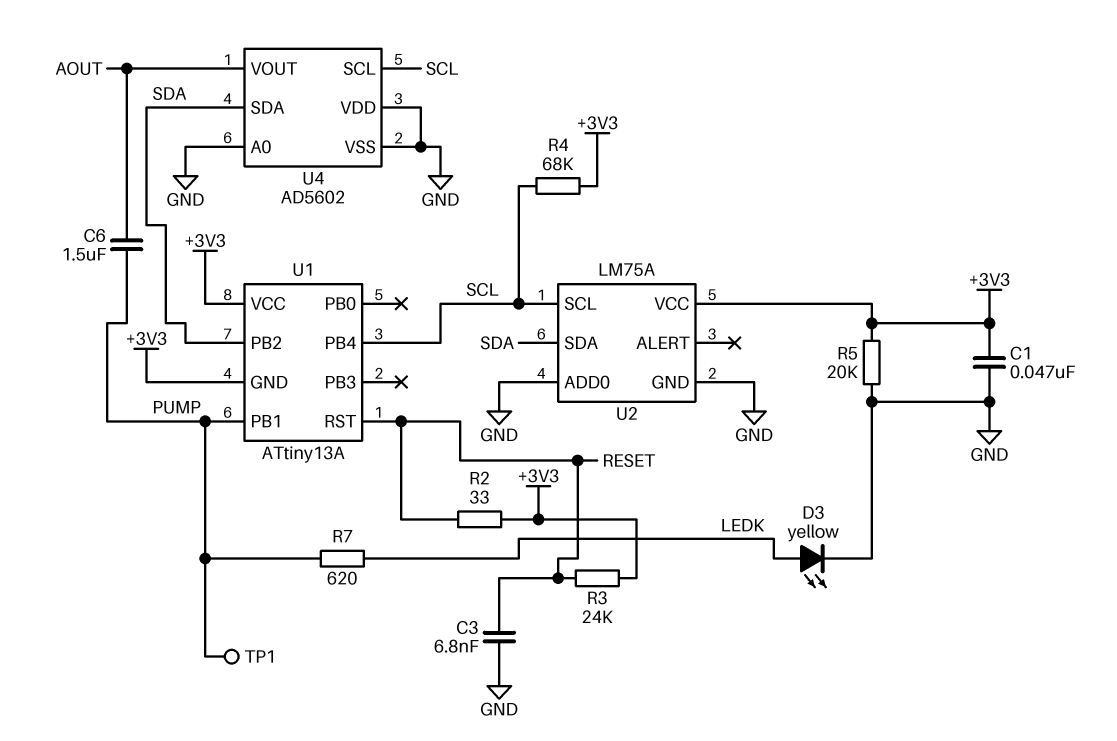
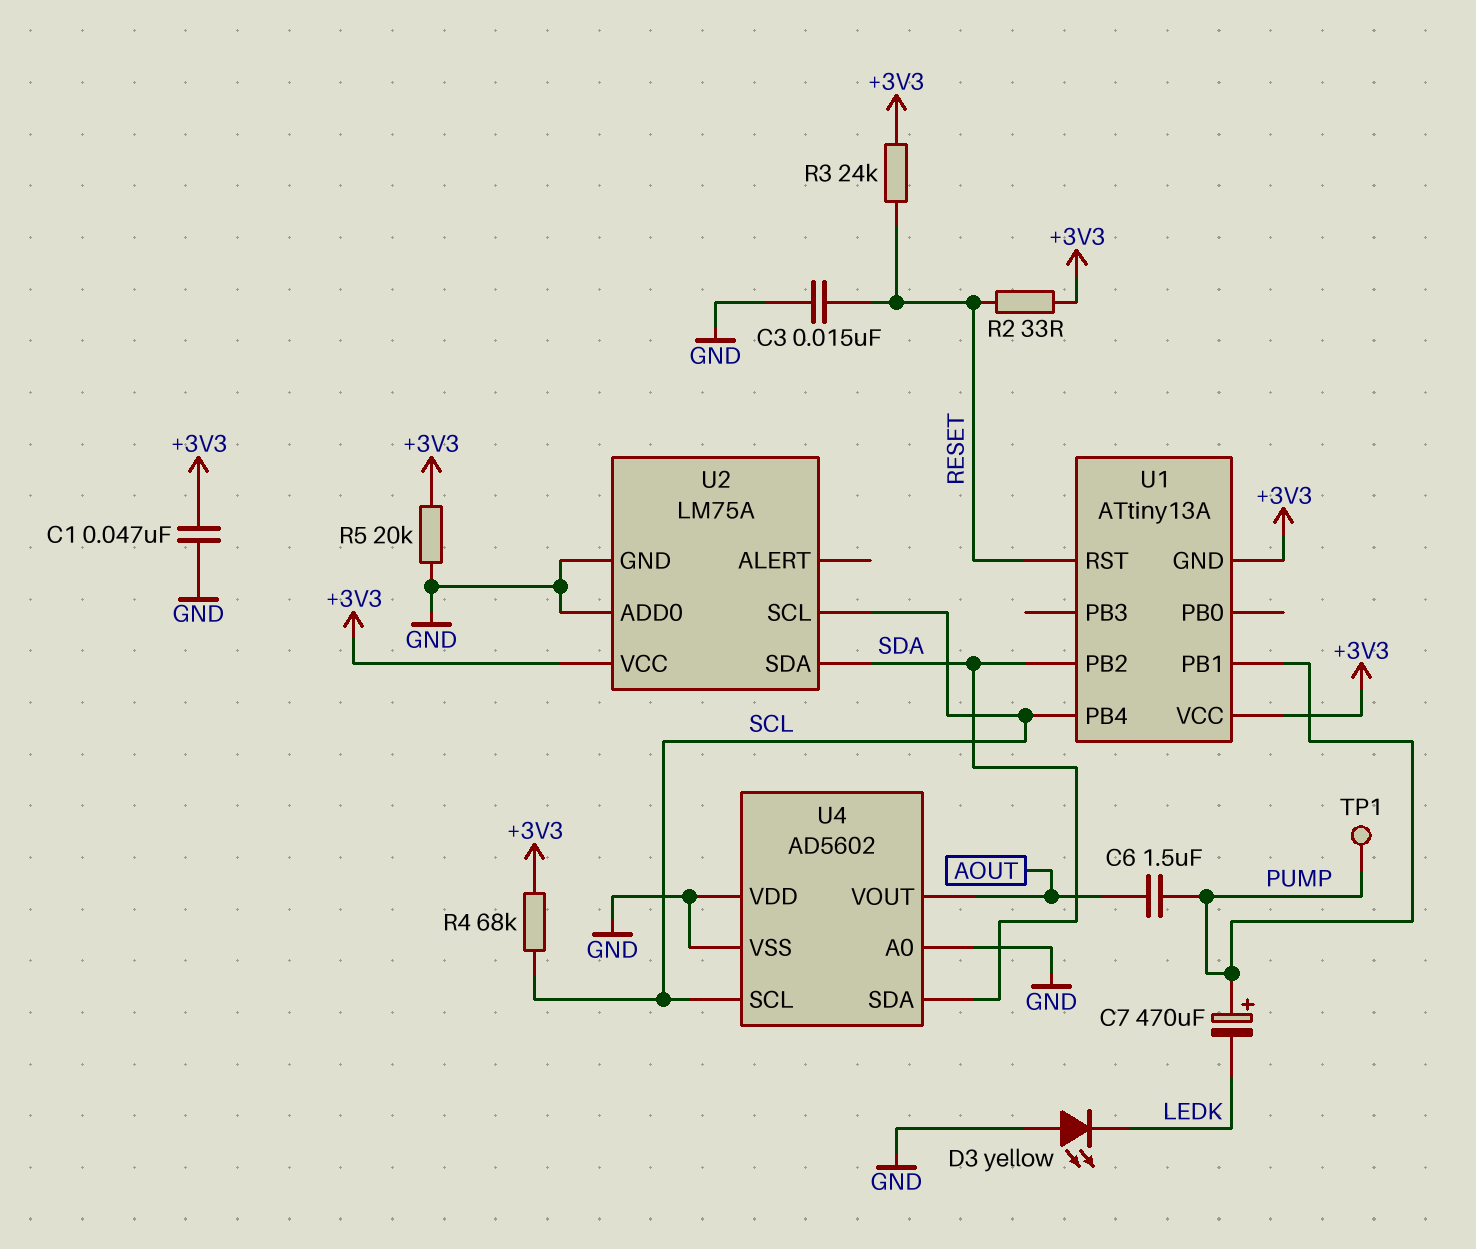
C3: 6.8nF (GND, RESET) -> 15nF (GND, RESET)
C7: none -> 470uF (plus PUMP, minus LEDK)
D3: LED yellow (A LEDK, K GND) -> LED yellow (A GND, K LEDK)
R7: 620 (LEDK, PUMP) -> none

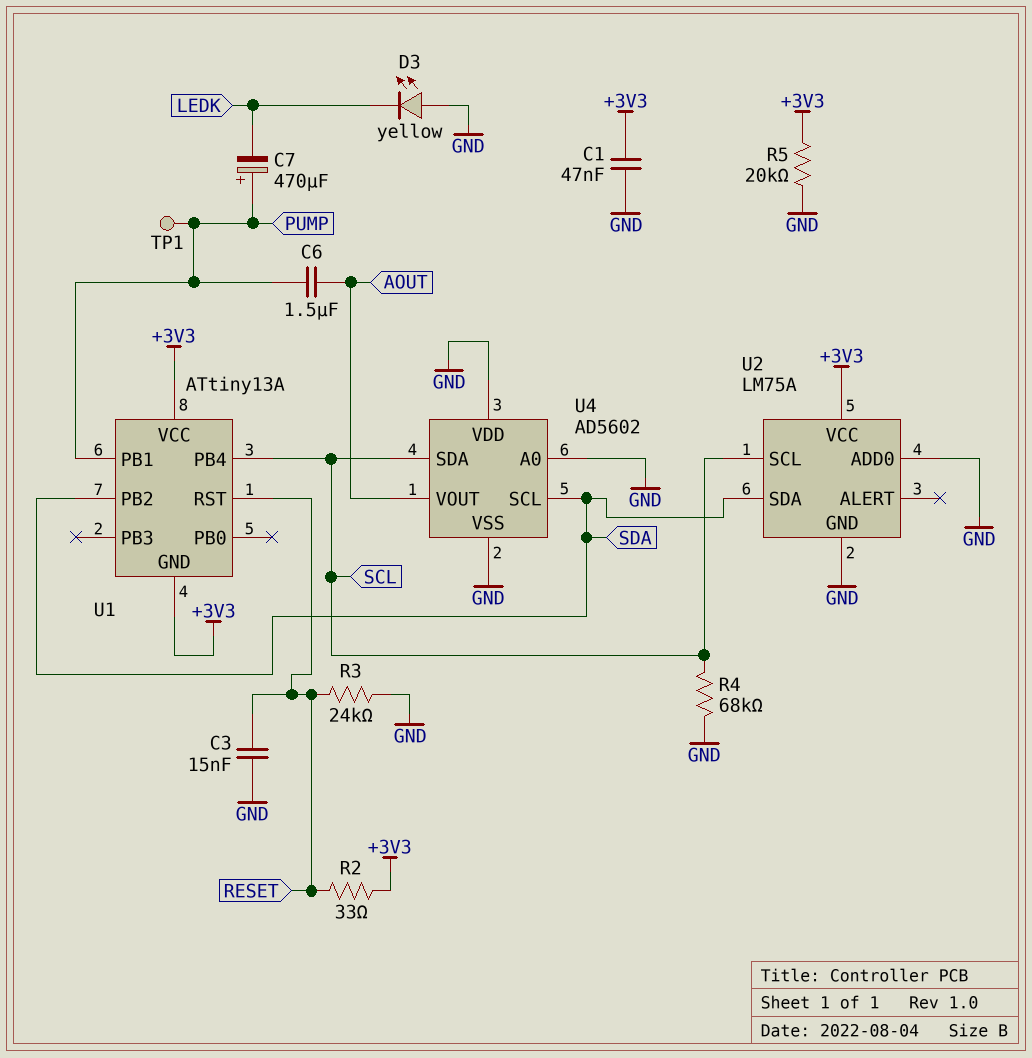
R3: 24k (+3V3, RESET) -> 24k (GND, RESET)
R4: 68k (+3V3, SCL) -> 68k (GND, SCL)
U4 pin SCL: SCL -> SDA
U4 pin SDA: SDA -> SCL

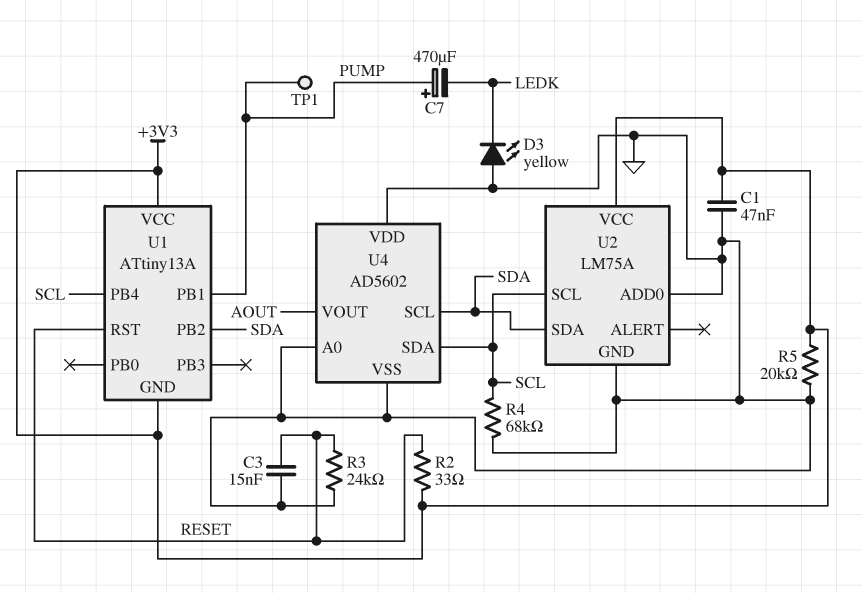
C6: 1.5uF (AOUT, PUMP) -> none

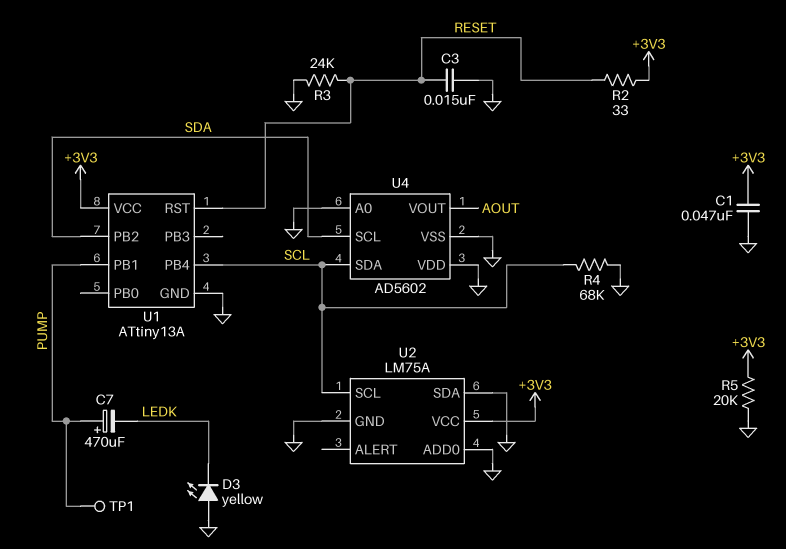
U1 pin GND: +3V3 -> GND
U2 pin SDA: SDA -> GND

